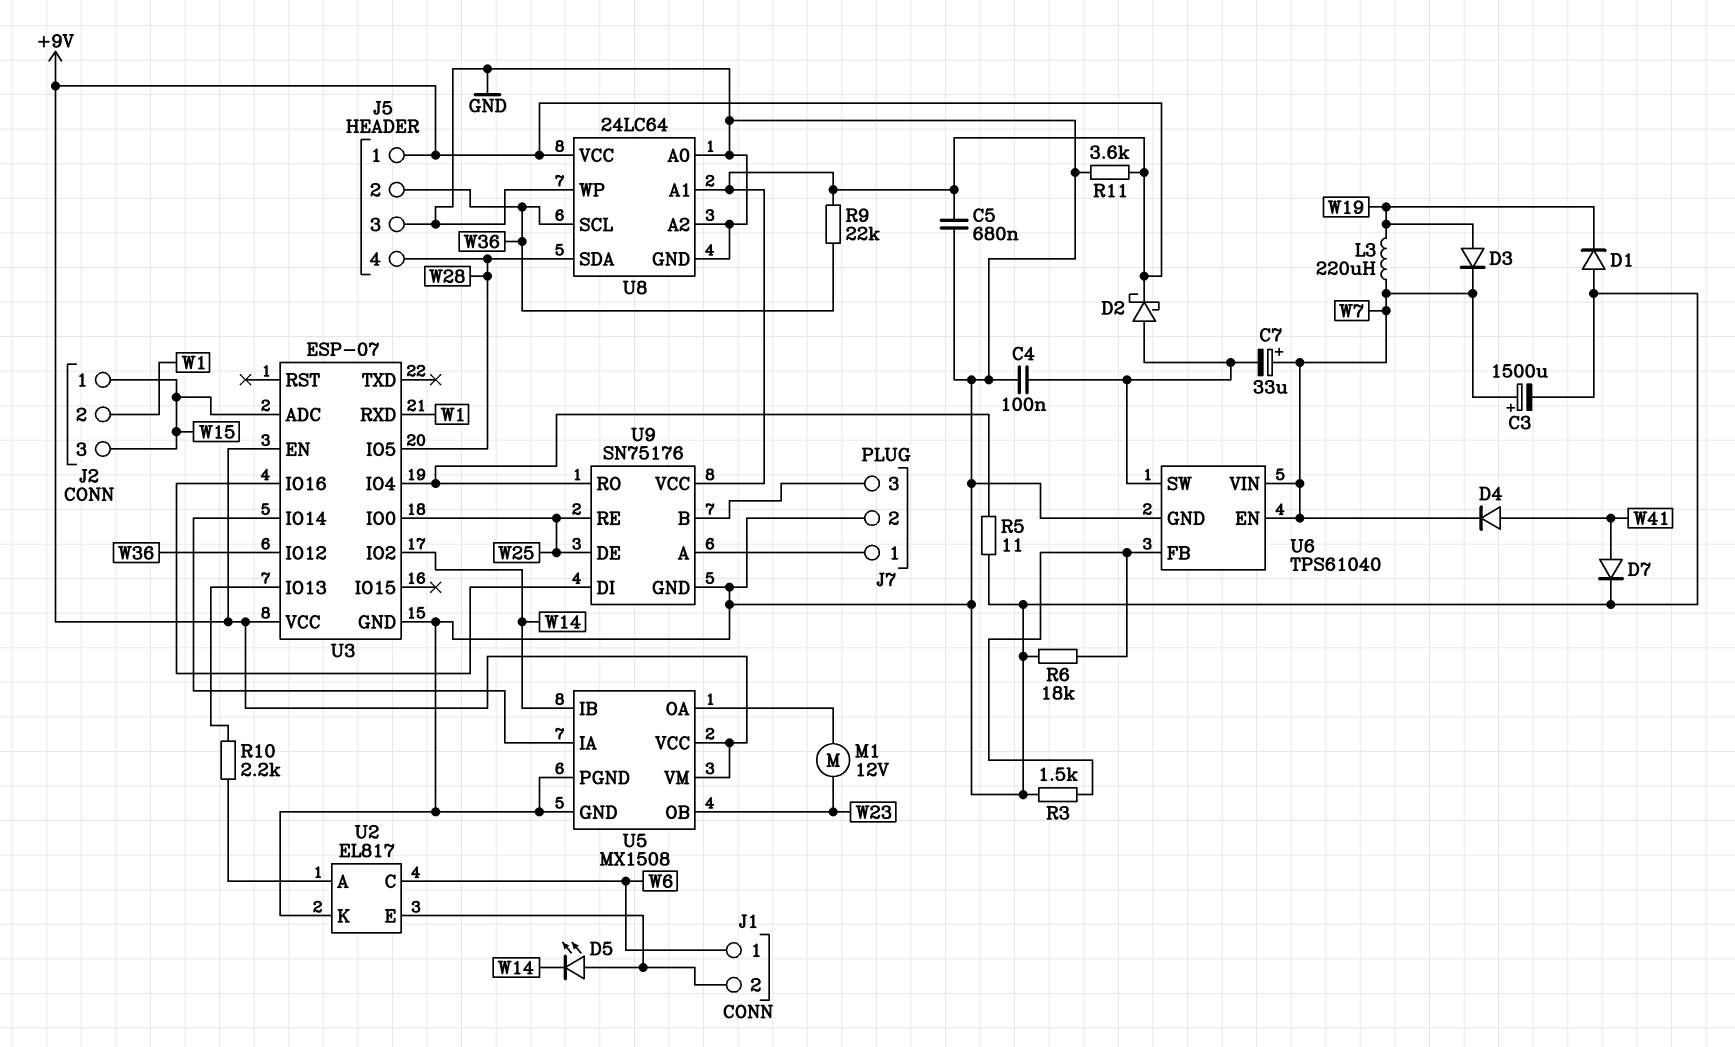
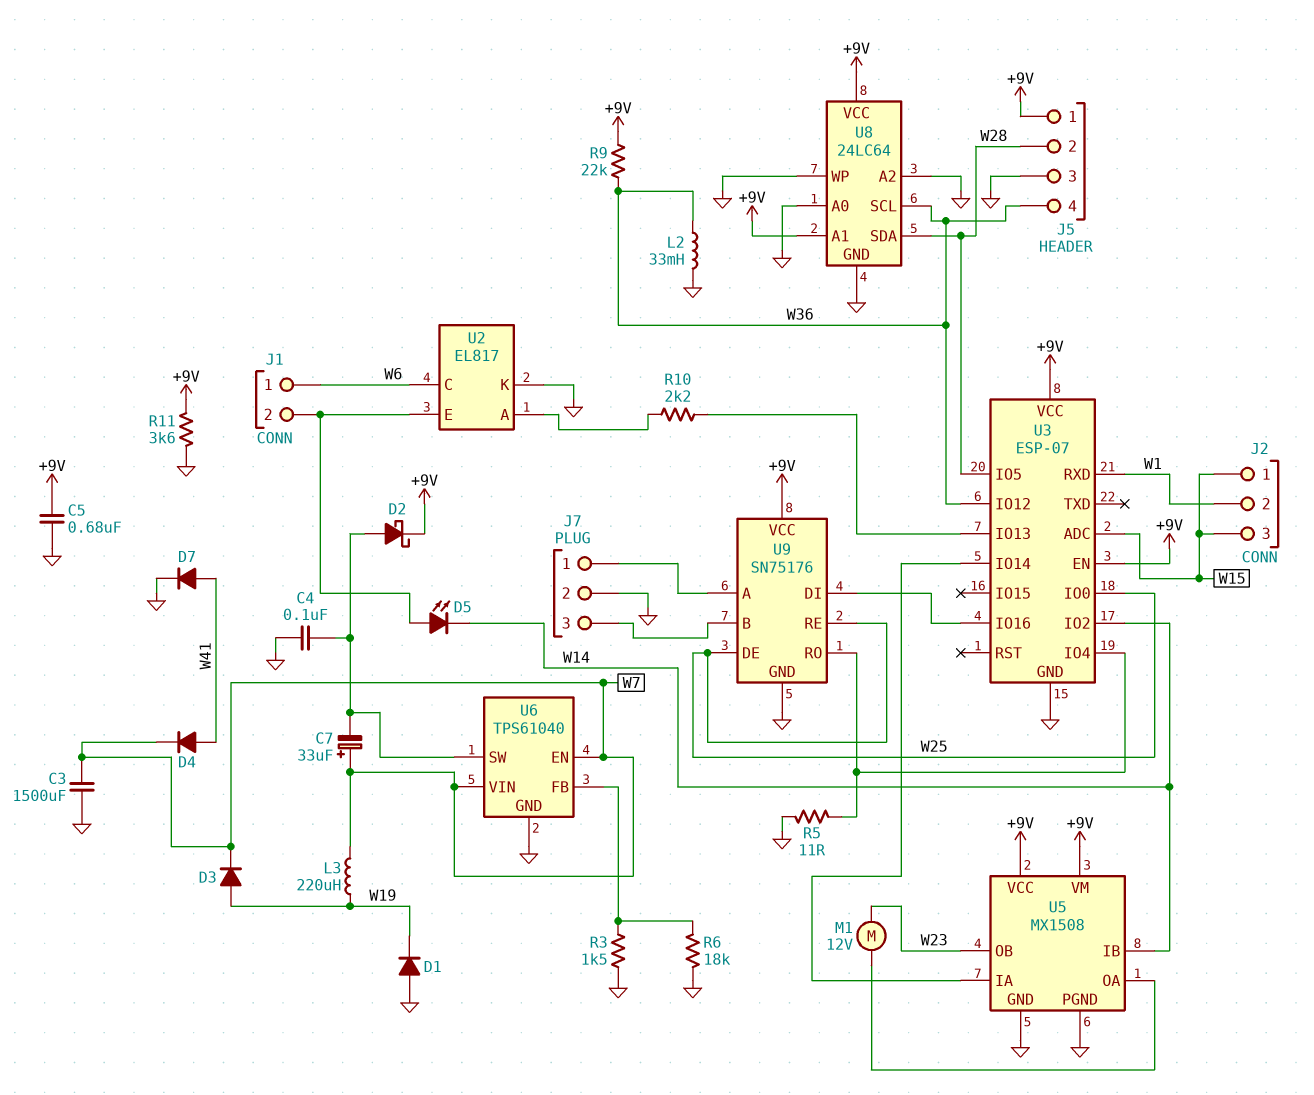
C3: 1500uF (plus W7, minus GND) -> 1500uF (GND, W7)
J5 pin 2: W36 -> W28
J5 pin 4: W28 -> W36
L2: none -> 33mH (GND, W36)

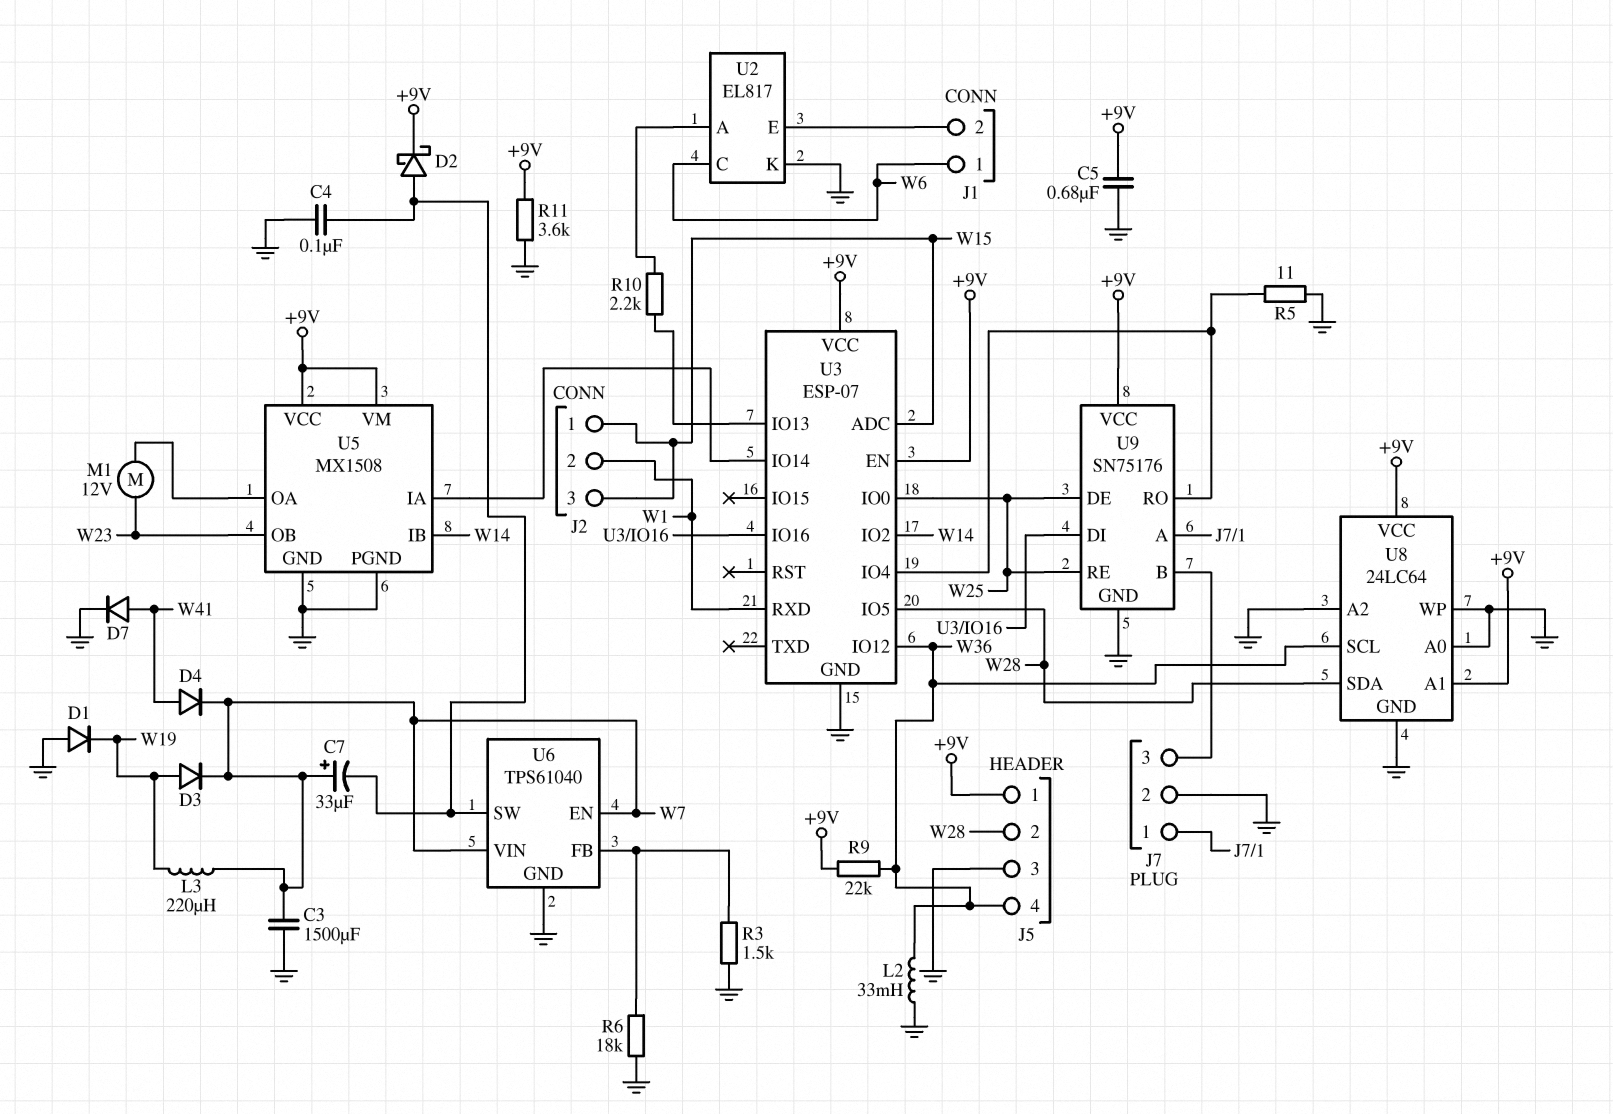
D5: LED (A J1/2, K W14) -> none

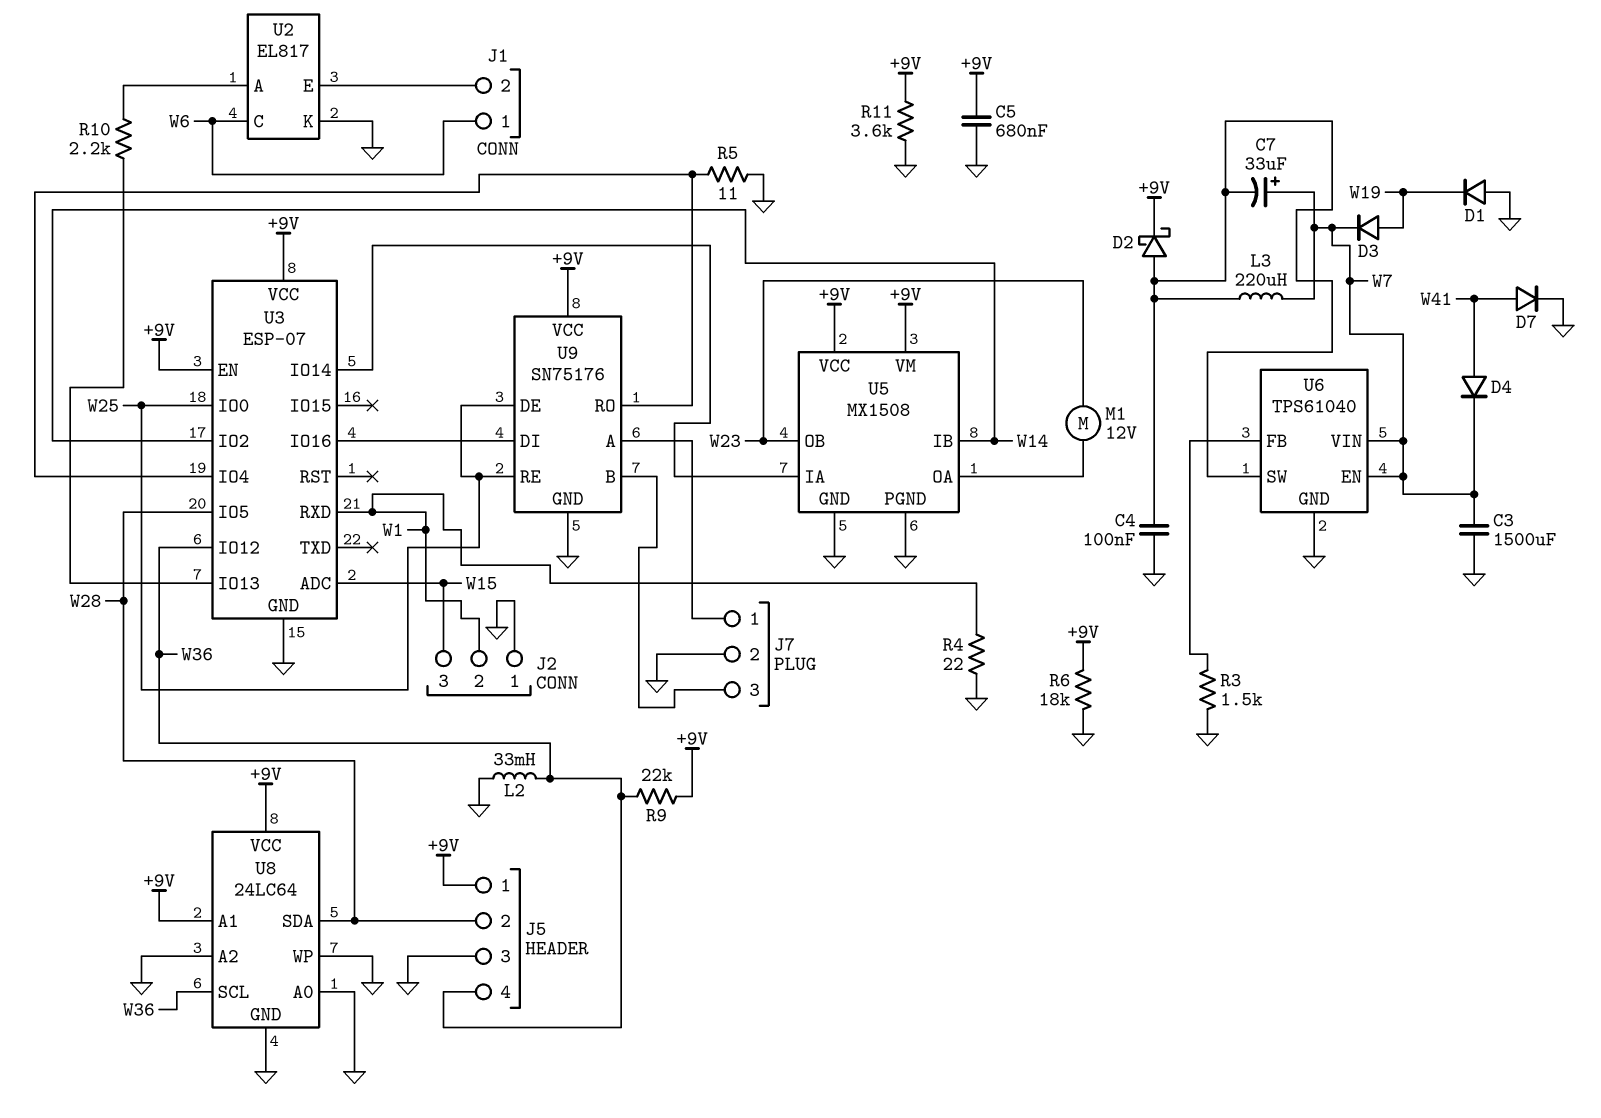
J2 pin 1: W15 -> GND
L3: 220uH (W7, W19) -> 220uH (U6/SW, W7)
R4: none -> 22 (GND, W1)
R6: 18k (GND, U6/FB) -> 18k (+9V, GND)

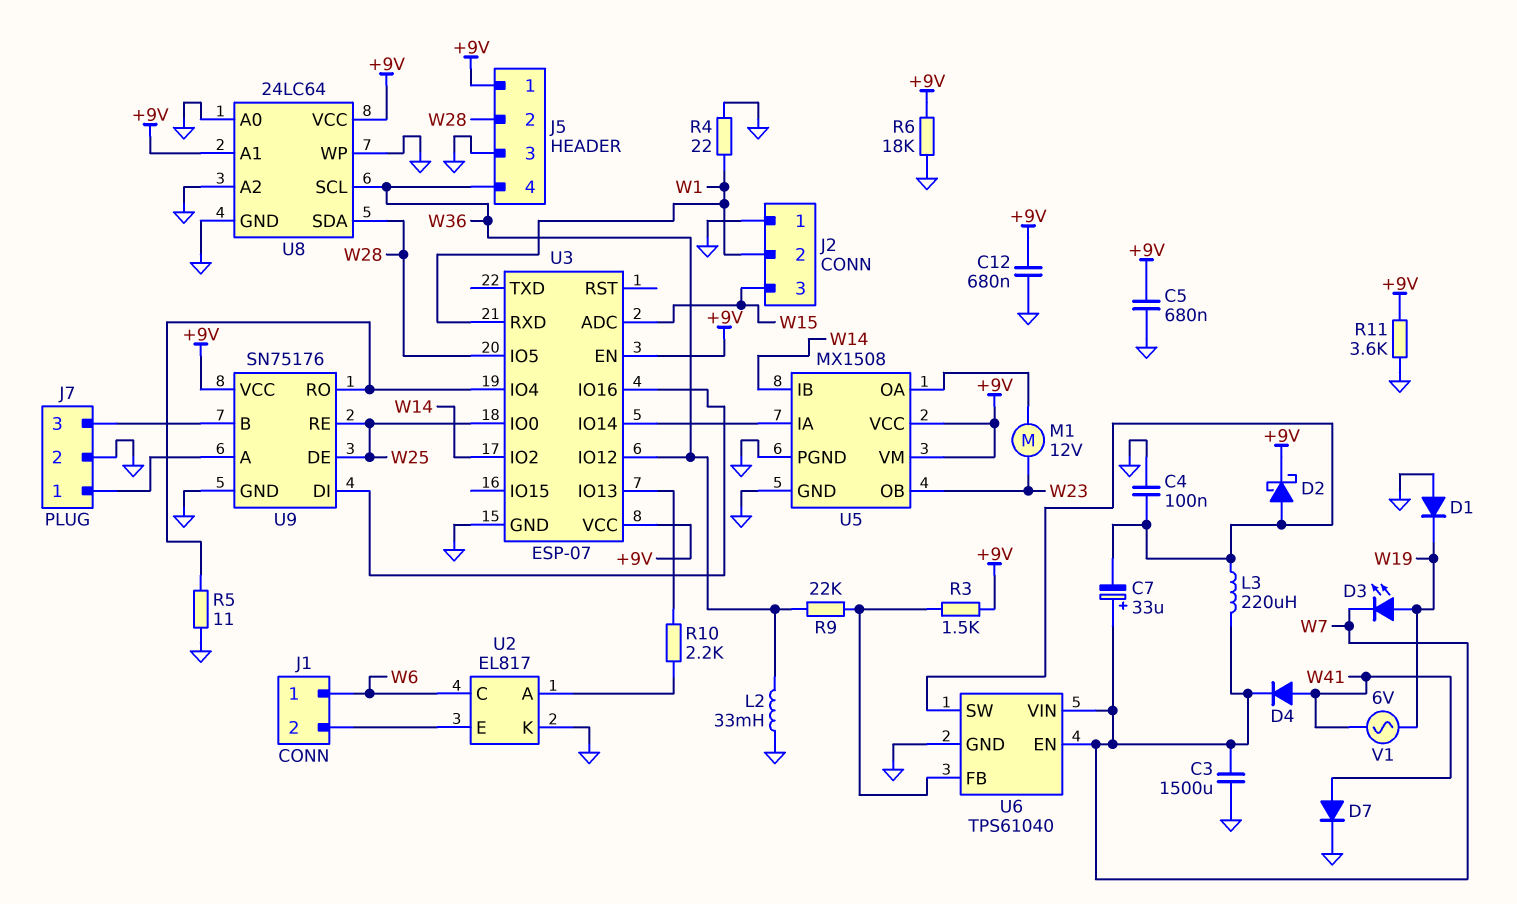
C12: none -> 680nF (+9V, GND)
D3: diode (A W19, K W7) -> LED (A W19, K W7)
R3: 1.5k (GND, U6/FB) -> 1.5k (+9V, U6/FB)
R9: 22k (+9V, W36) -> 22k (U6/FB, W36)
V1: none -> AC 6V (W19, W41)

